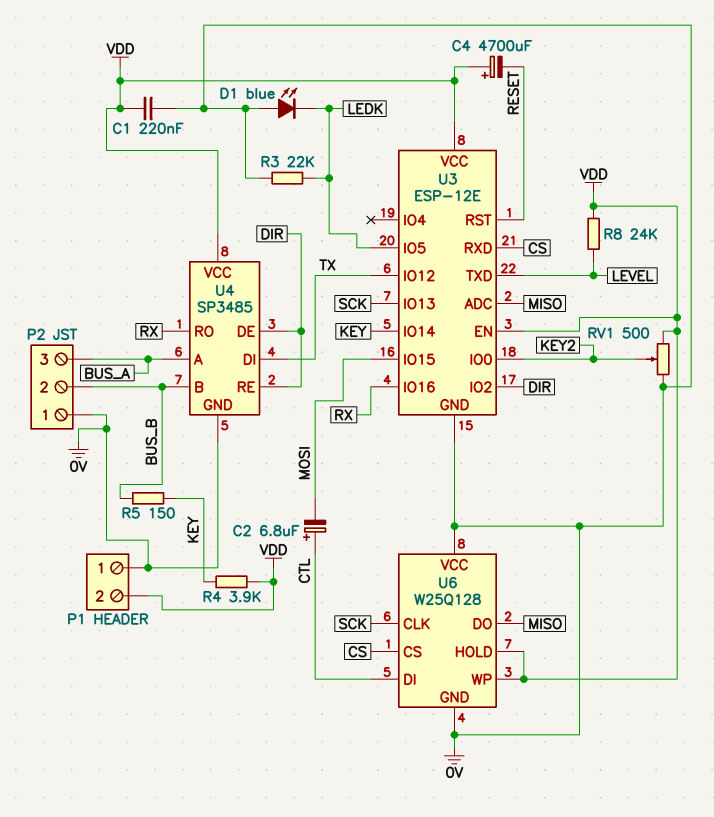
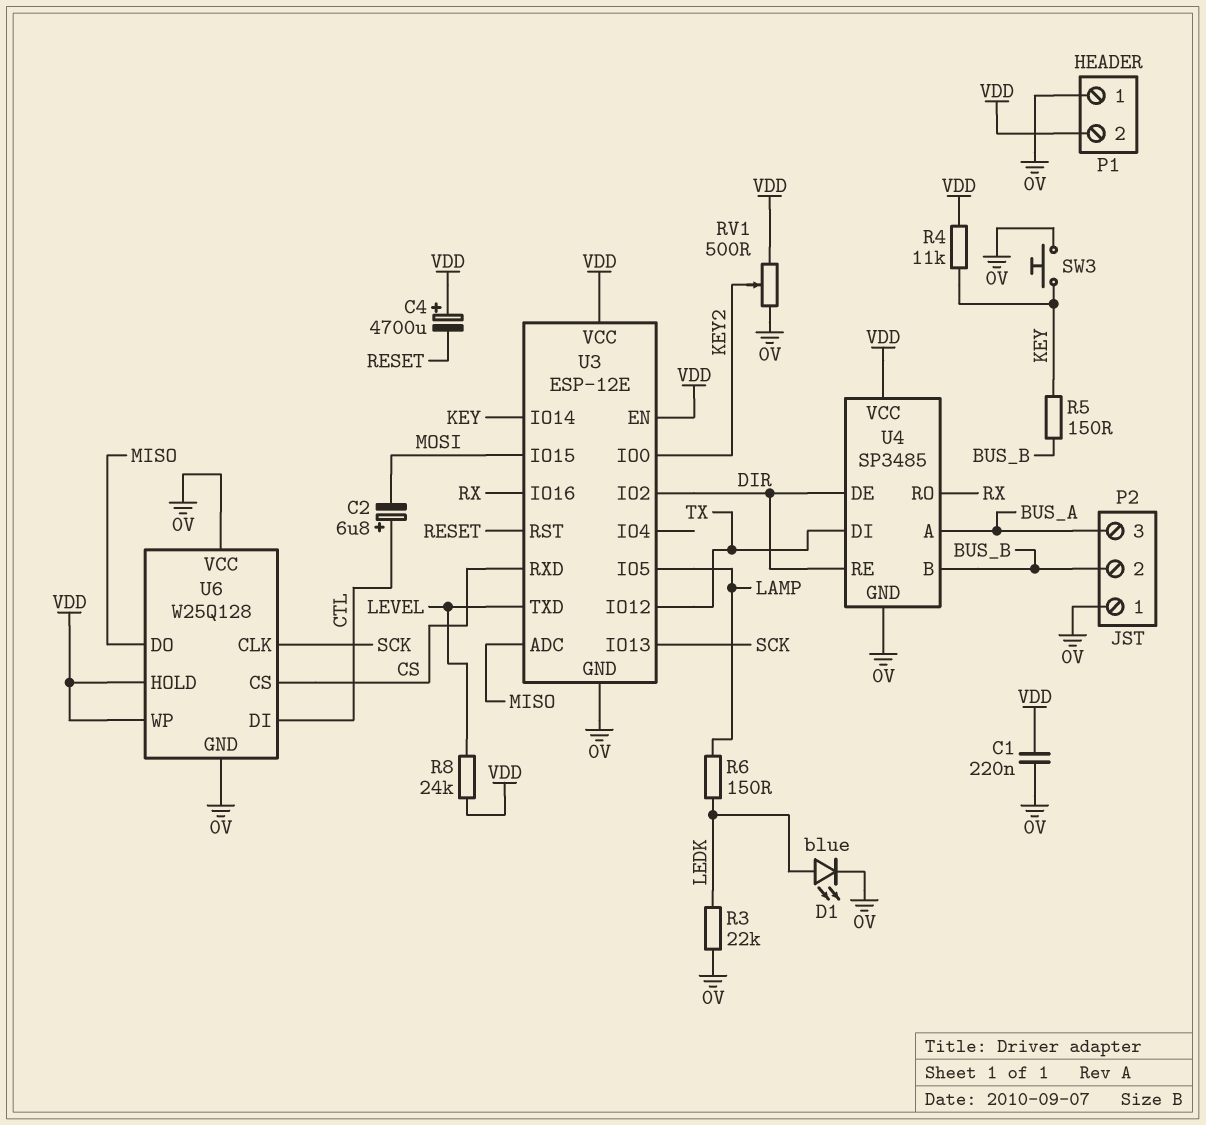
D1: LED blue (A 0V, K LEDK) -> LED blue (A LEDK, K 0V)
R4: 3.9k (KEY, VDD) -> 11k (KEY, VDD)
R6: none -> 150 (LAMP, LEDK)
SW3: none -> button (0V, KEY)
U3 pin IO5: LEDK -> LAMP

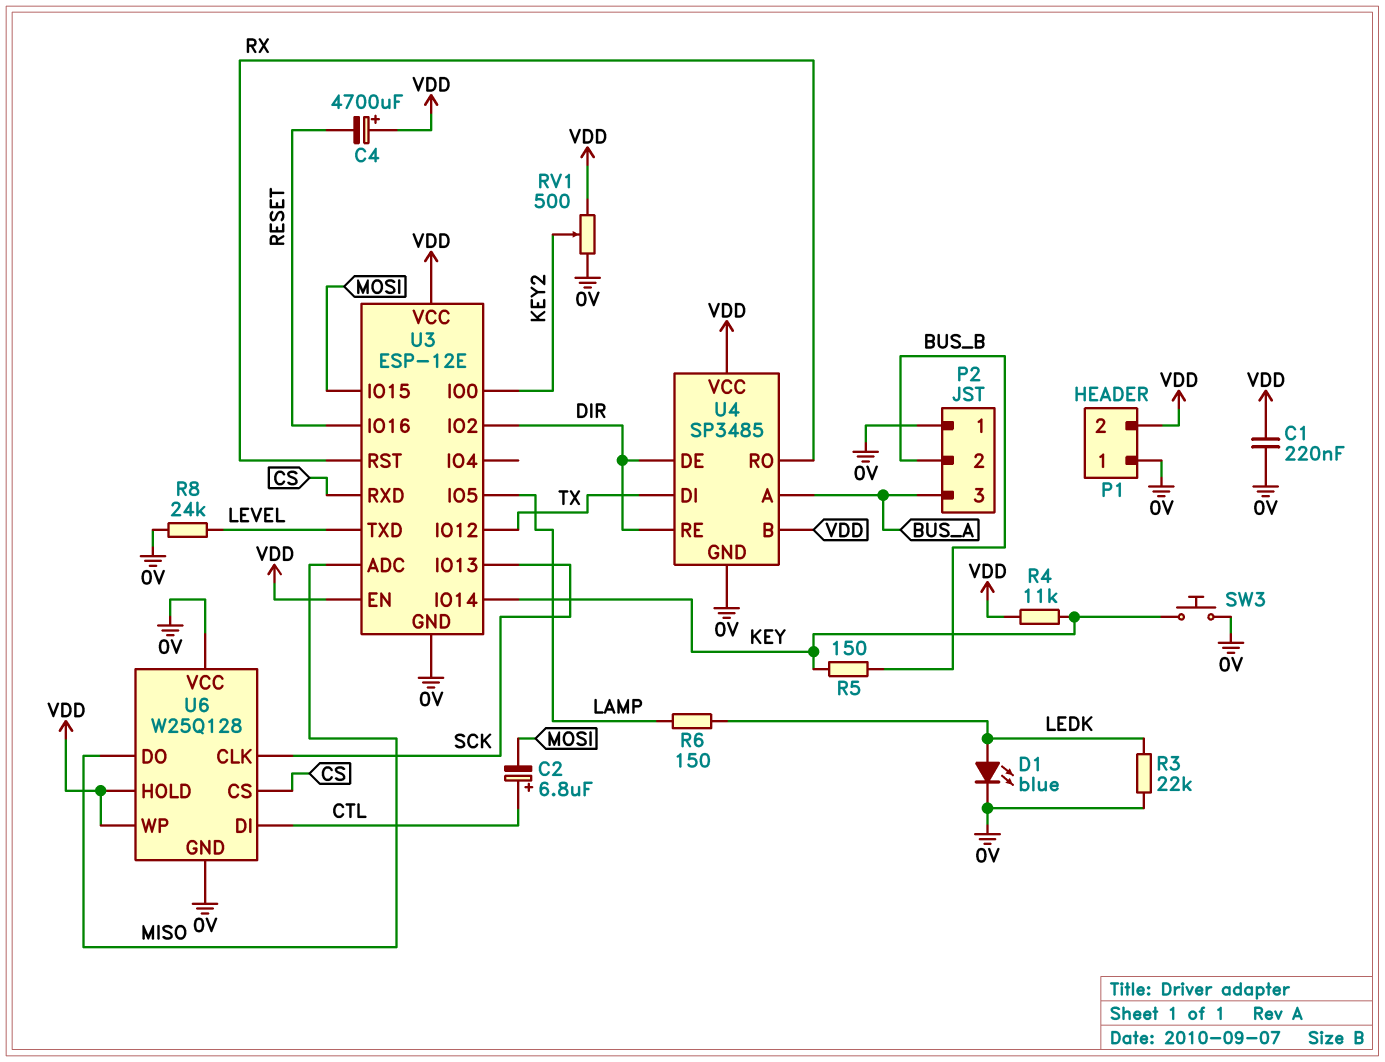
R8: 24k (LEVEL, VDD) -> 24k (0V, LEVEL)
U3 pin IO16: RX -> RESET
U3 pin RST: RESET -> RX
U4 pin B: BUS_B -> VDD

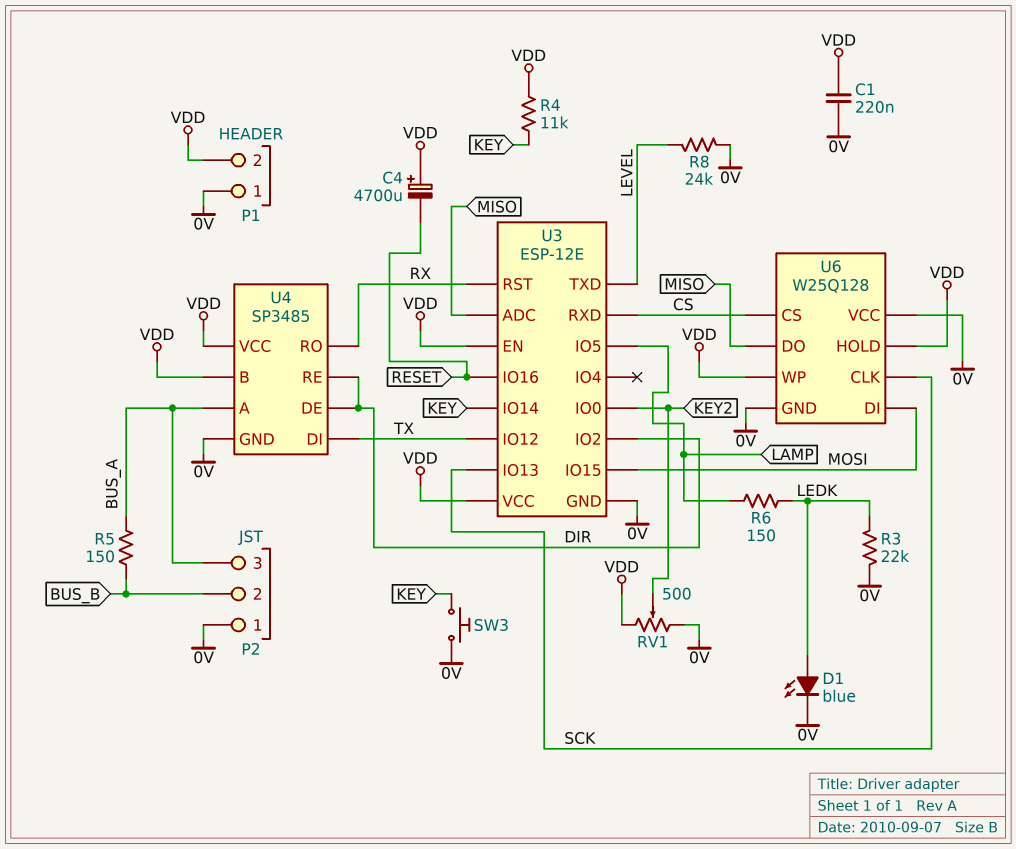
C2: 6.8uF (plus CTL, minus MOSI) -> none
R5: 150 (BUS_B, KEY) -> 150 (BUS_A, BUS_B)
U6 pin DI: CTL -> MOSI

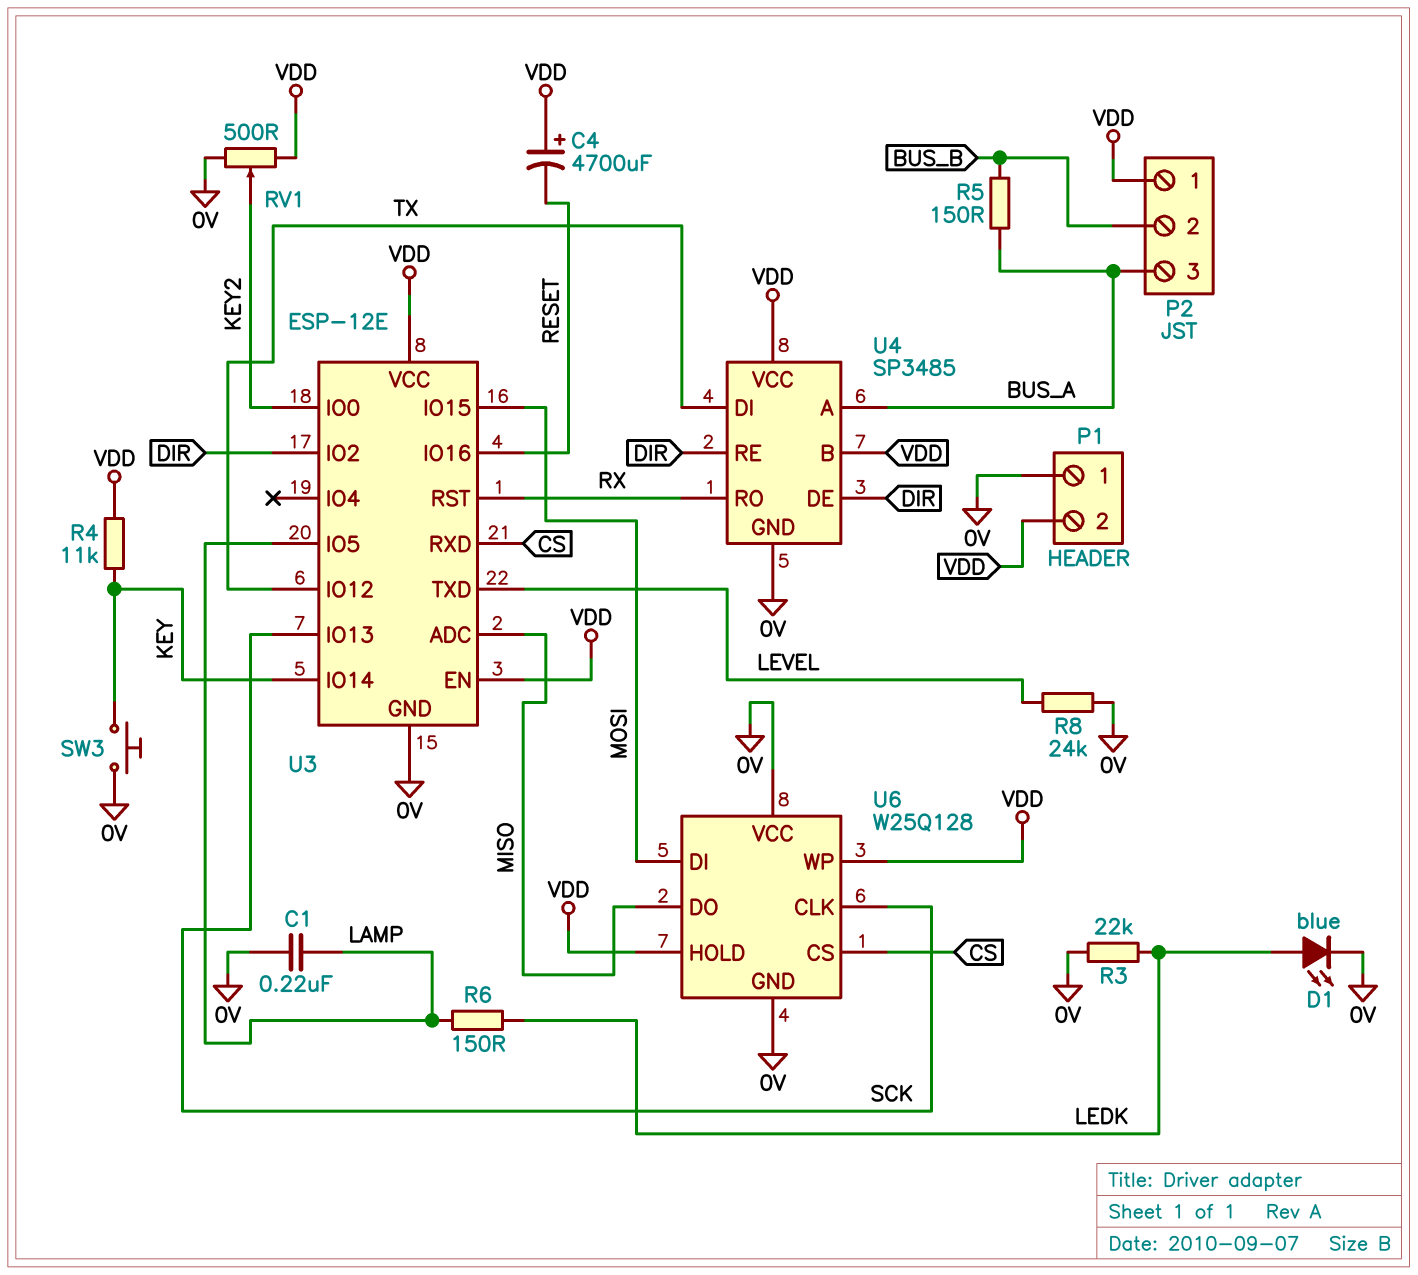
C1: 220nF (0V, VDD) -> 220nF (0V, LAMP)
P2 pin 1: 0V -> VDD

